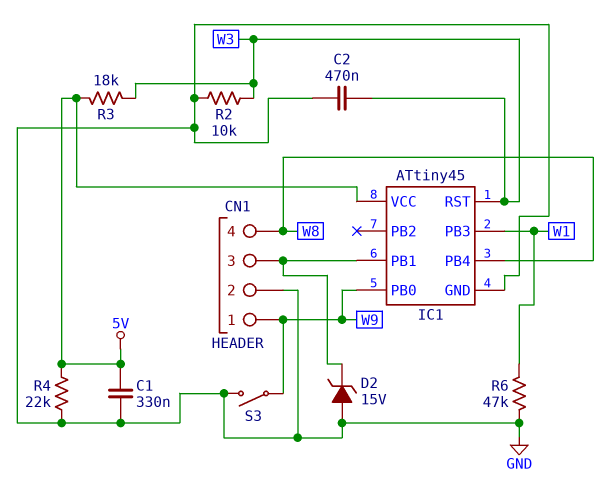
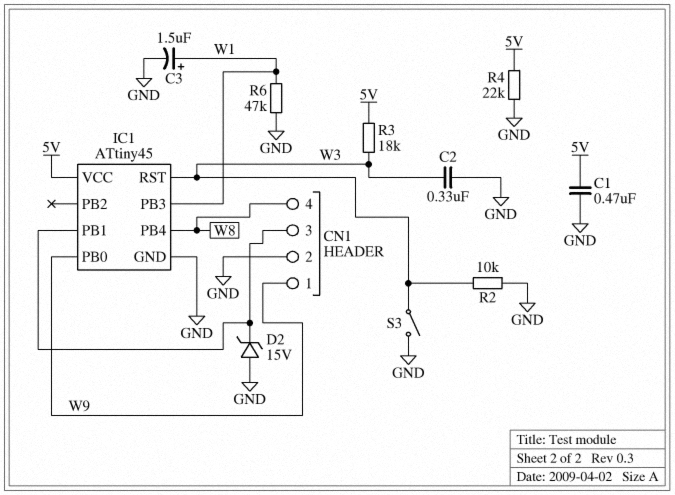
C1: 330nF (5V, GND) -> 470nF (5V, GND)
C2: 470nF (GND, W3) -> 330nF (GND, W3)
C3: none -> 1.5uF (plus W1, minus GND)
S3: switch (GND, W9) -> switch (GND, W3)

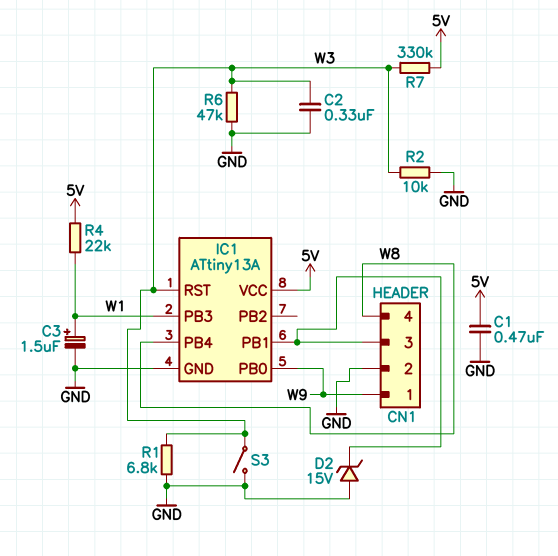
IC1: ATtiny45 -> ATtiny13A
R1: none -> 6.8k (GND, W3)
R3: 18k (5V, W3) -> none
R4: 22k (5V, GND) -> 22k (5V, W1)
R6: 47k (GND, W1) -> 47k (GND, W3)
R7: none -> 330k (5V, W3)

